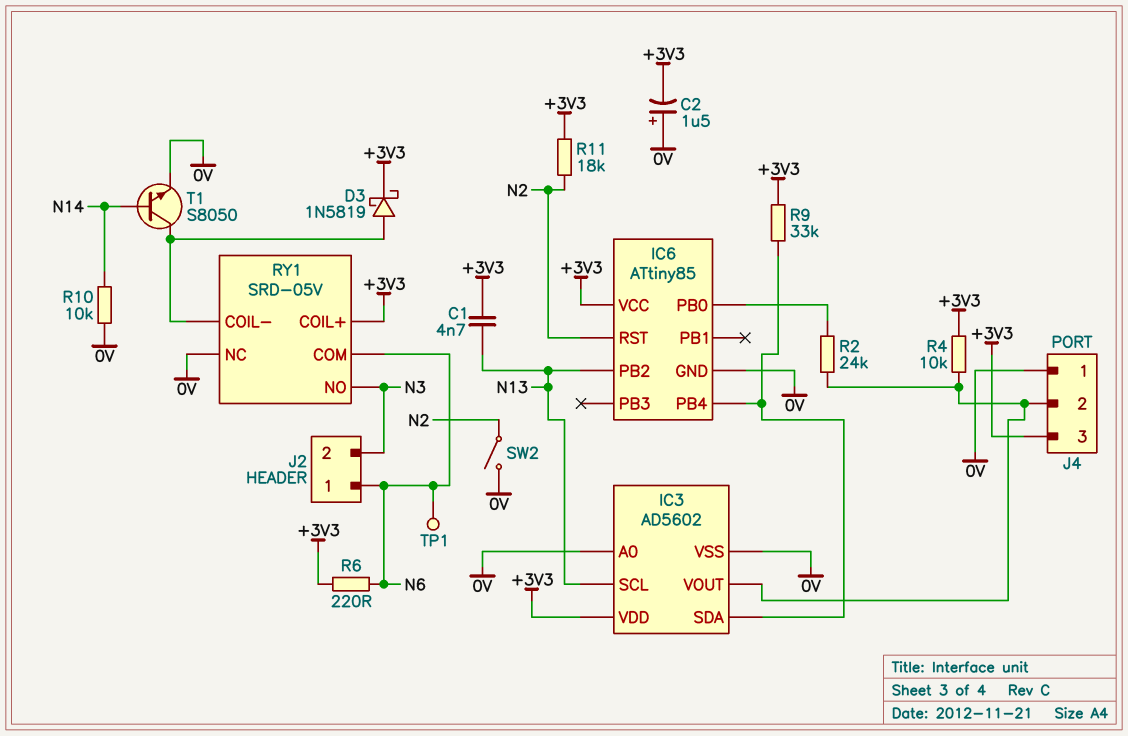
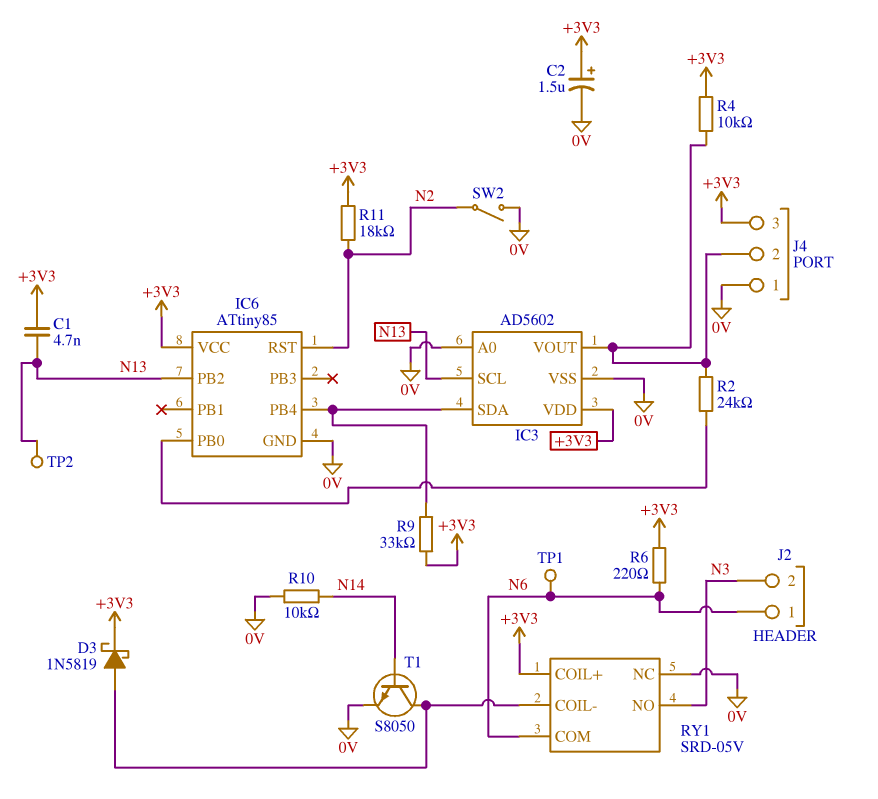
C2: 1.5uF (plus 0V, minus +3V3) -> 1.5uF (plus +3V3, minus 0V)
TP2: none -> test point (N13)

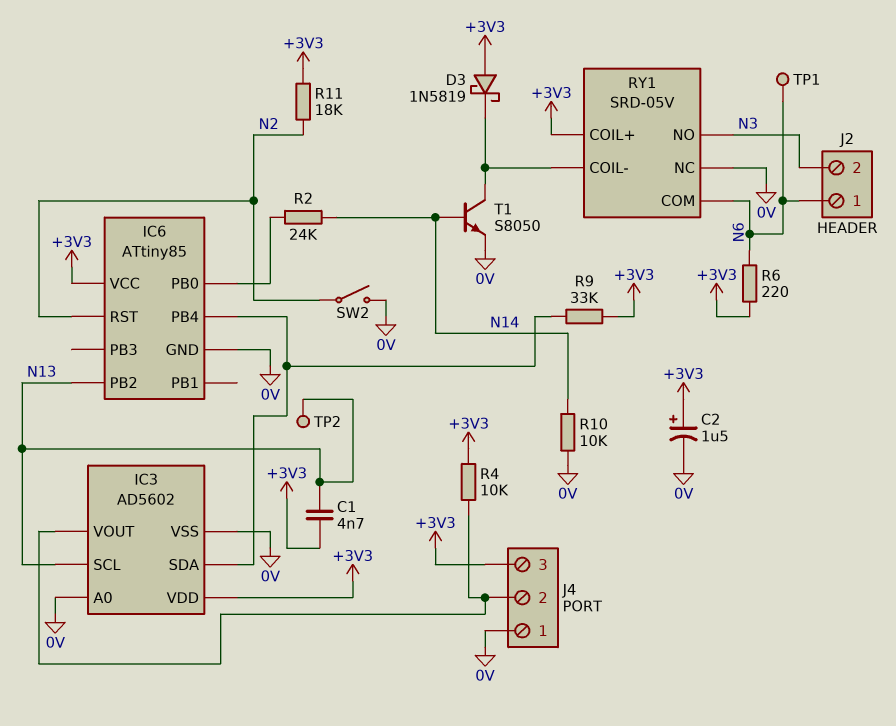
D3: schottky 1N5819 (A RY1/COIL-, K +3V3) -> schottky 1N5819 (A +3V3, K RY1/COIL-)
R2: 24k (IC3/VOUT, IC6/PB0) -> 24k (IC6/PB0, N14)

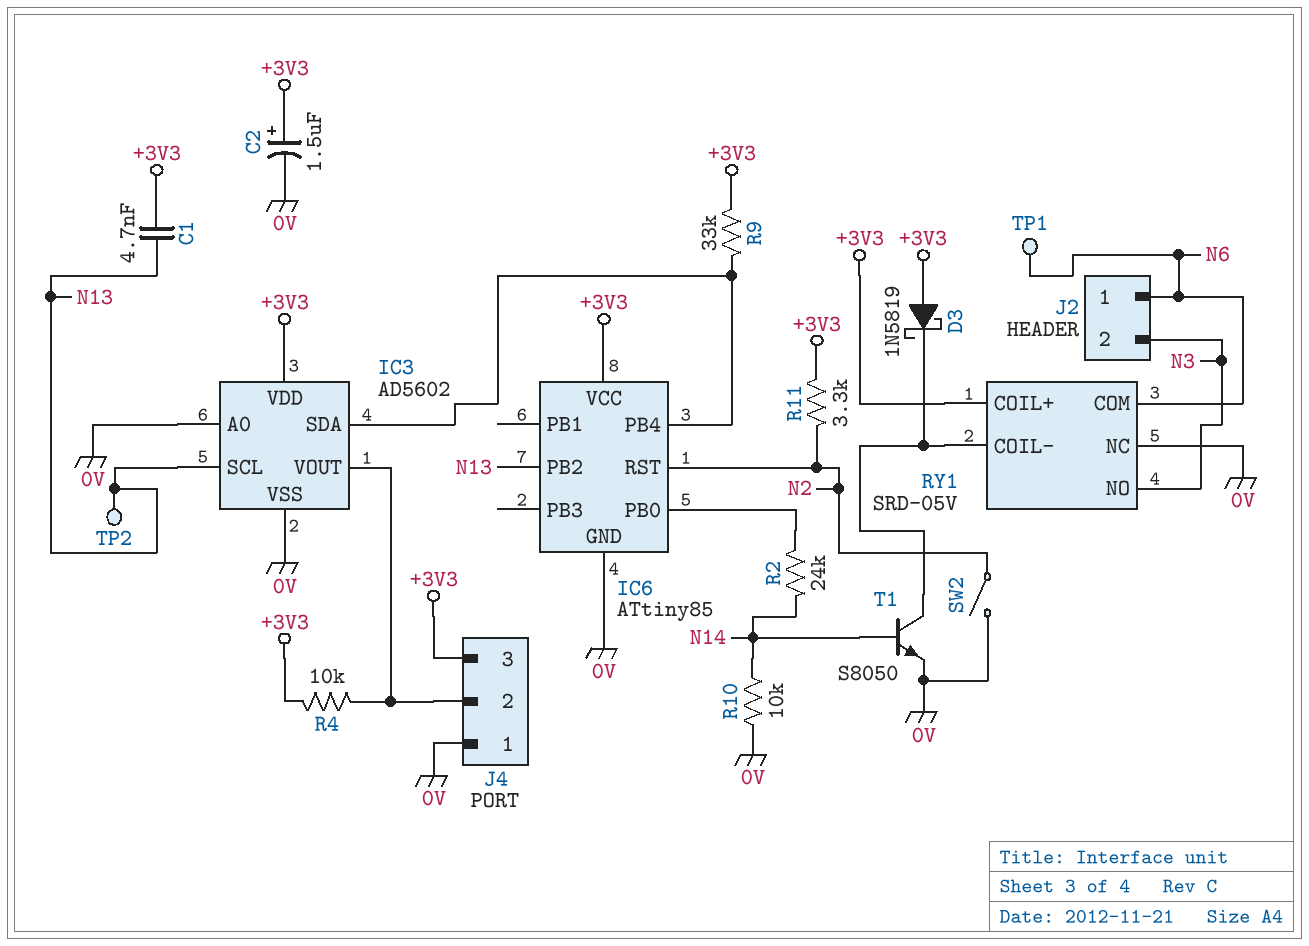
R6: 220 (+3V3, N6) -> none
R11: 18k (+3V3, N2) -> 3.3k (+3V3, N2)

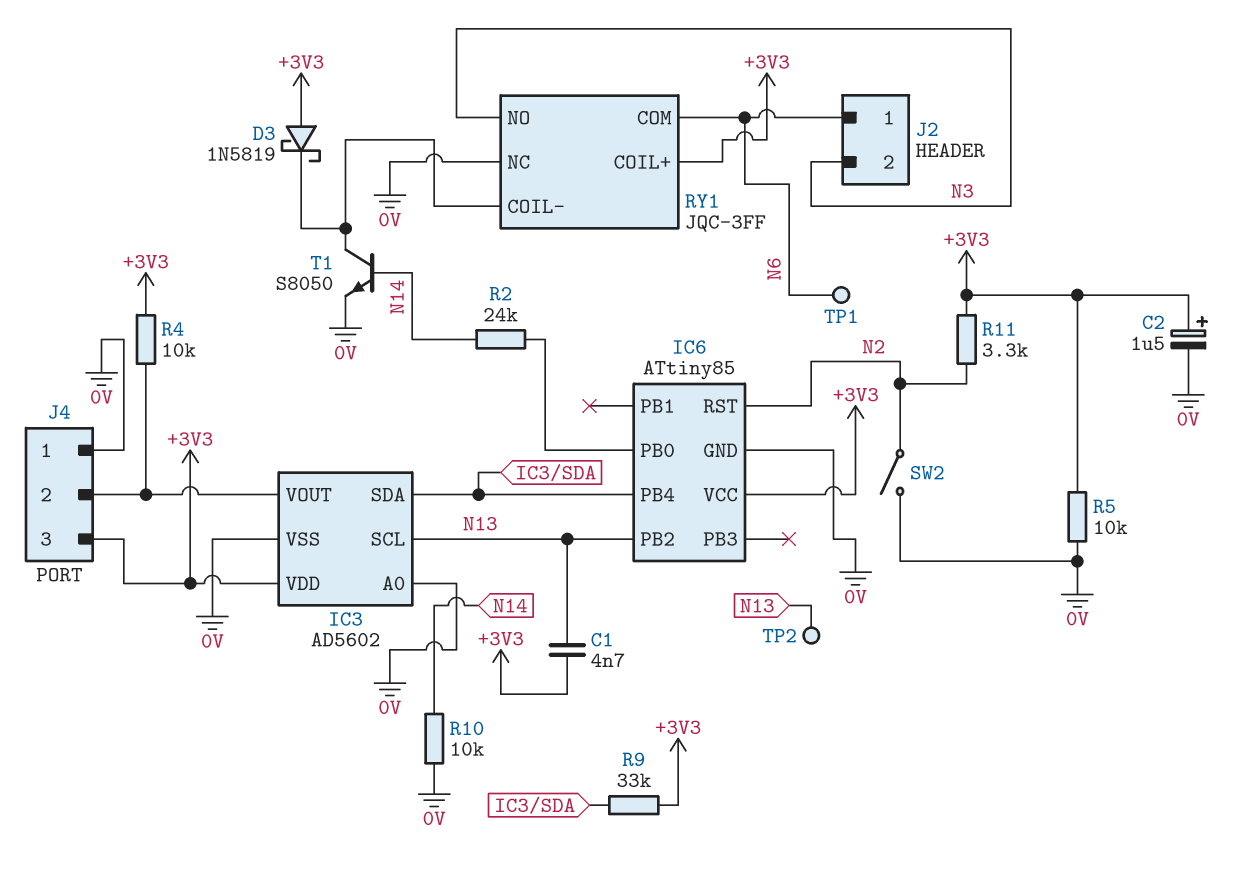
R5: none -> 10k (+3V3, 0V)
RY1: SRD-05V -> JQC-3FF

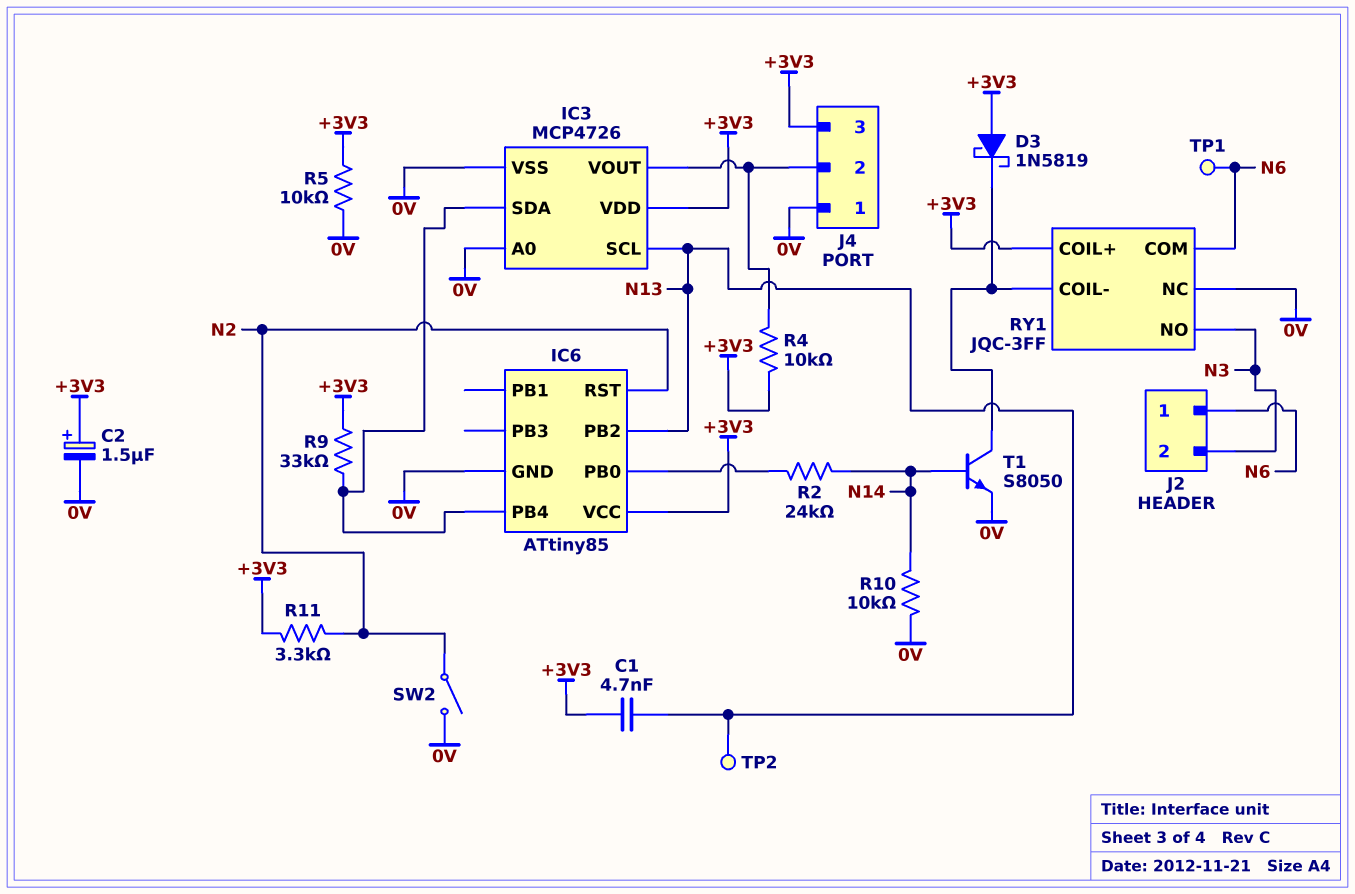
IC3: AD5602 -> MCP4726

